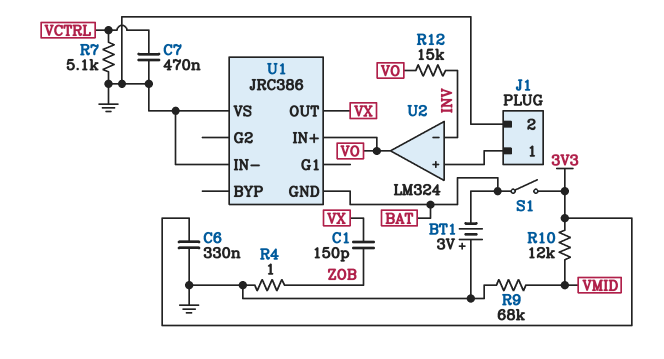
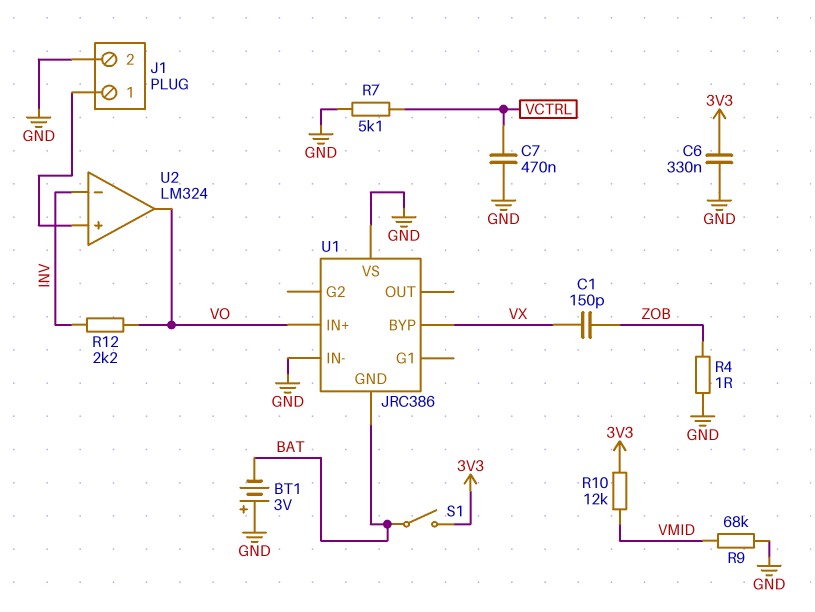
R12: 15k (INV, VO) -> 2.2k (INV, VO)
U1 pin BYP: none -> VX
U1 pin OUT: VX -> none

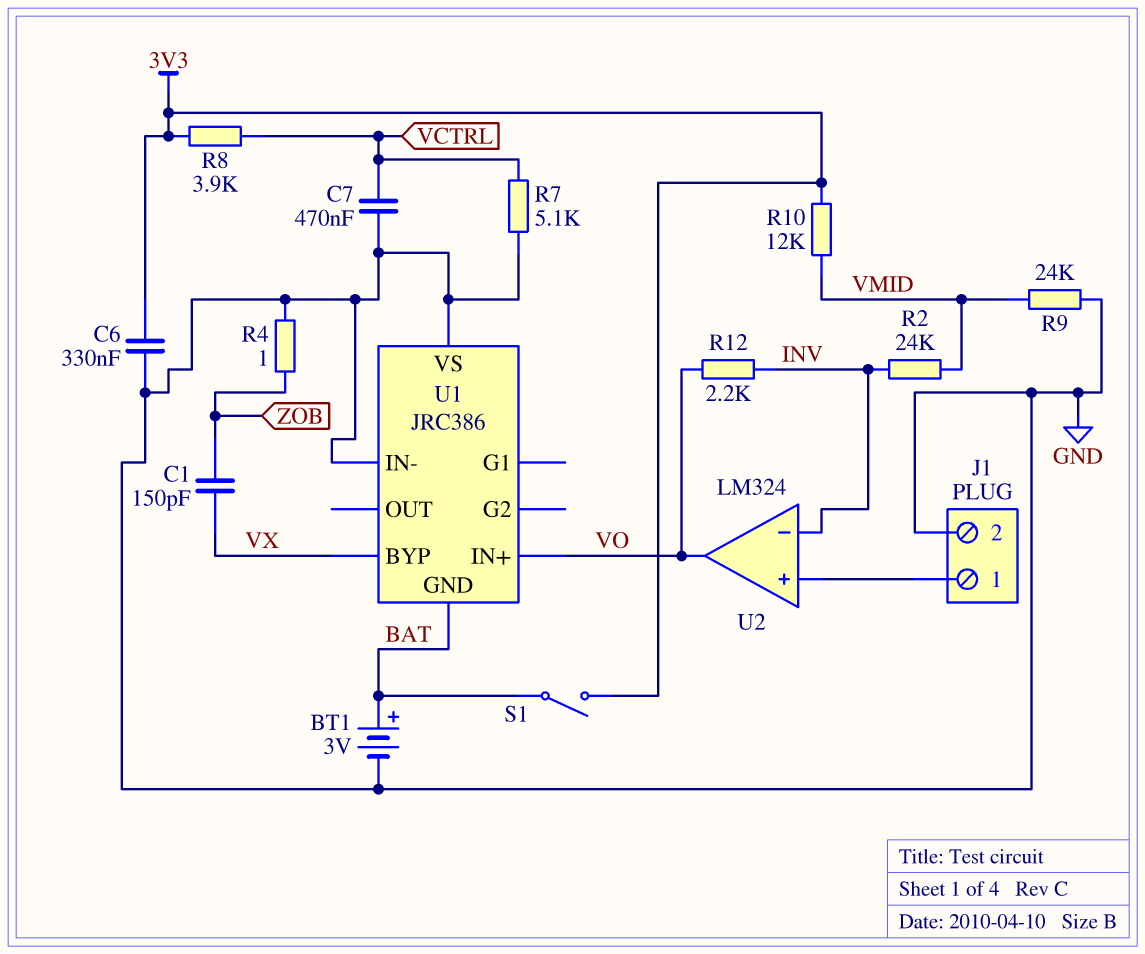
BT1: 3V (plus GND, minus BAT) -> 3V (plus BAT, minus GND)
R2: none -> 24k (INV, VMID)
R8: none -> 3.9k (3V3, VCTRL)
R9: 68k (GND, VMID) -> 24k (GND, VMID)

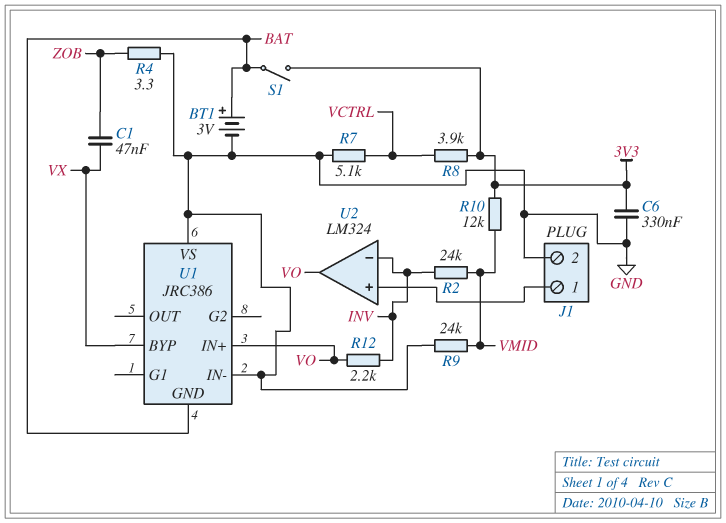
C1: 150pF (VX, ZOB) -> 47nF (VX, ZOB)
C7: 470nF (GND, VCTRL) -> none
R4: 1 (GND, ZOB) -> 3.3 (GND, ZOB)

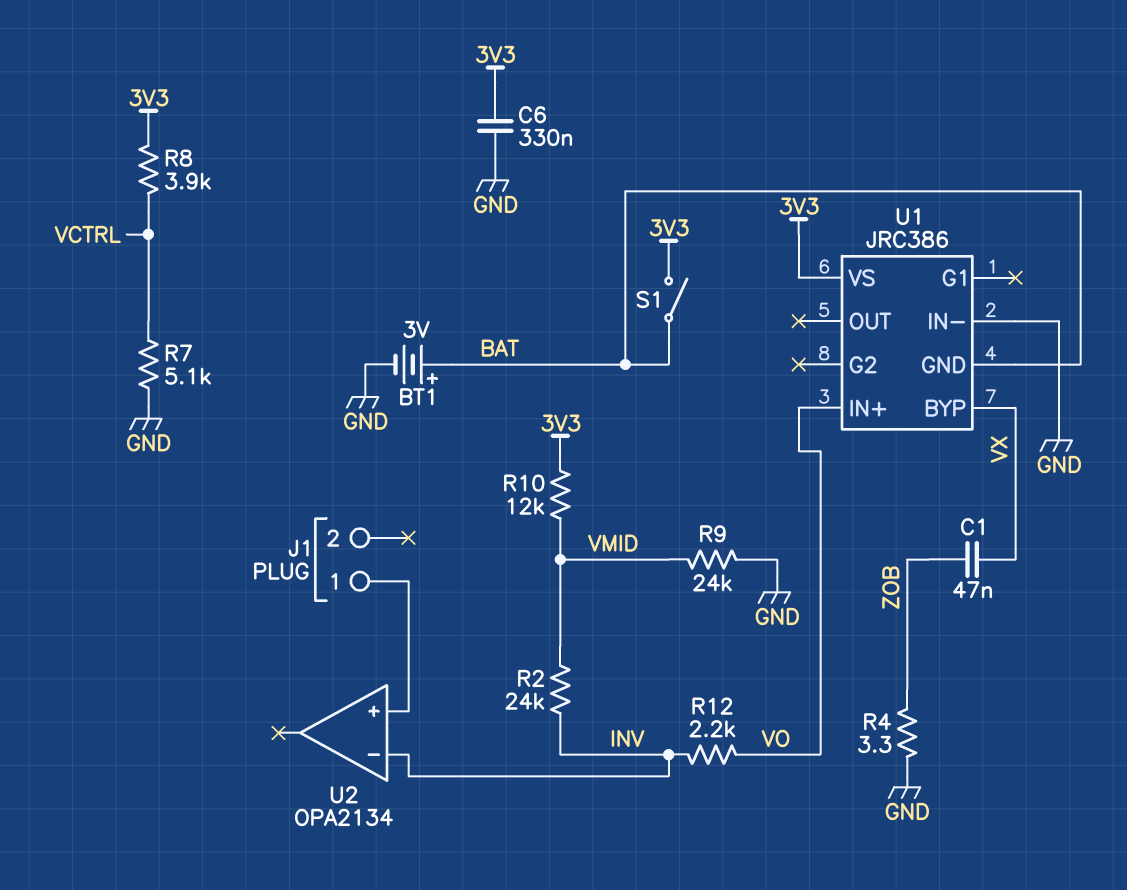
J1 pin 2: GND -> none
U1 pin VS: GND -> 3V3
U2: LM324 -> OPA2134
U2 pin out: VO -> none

